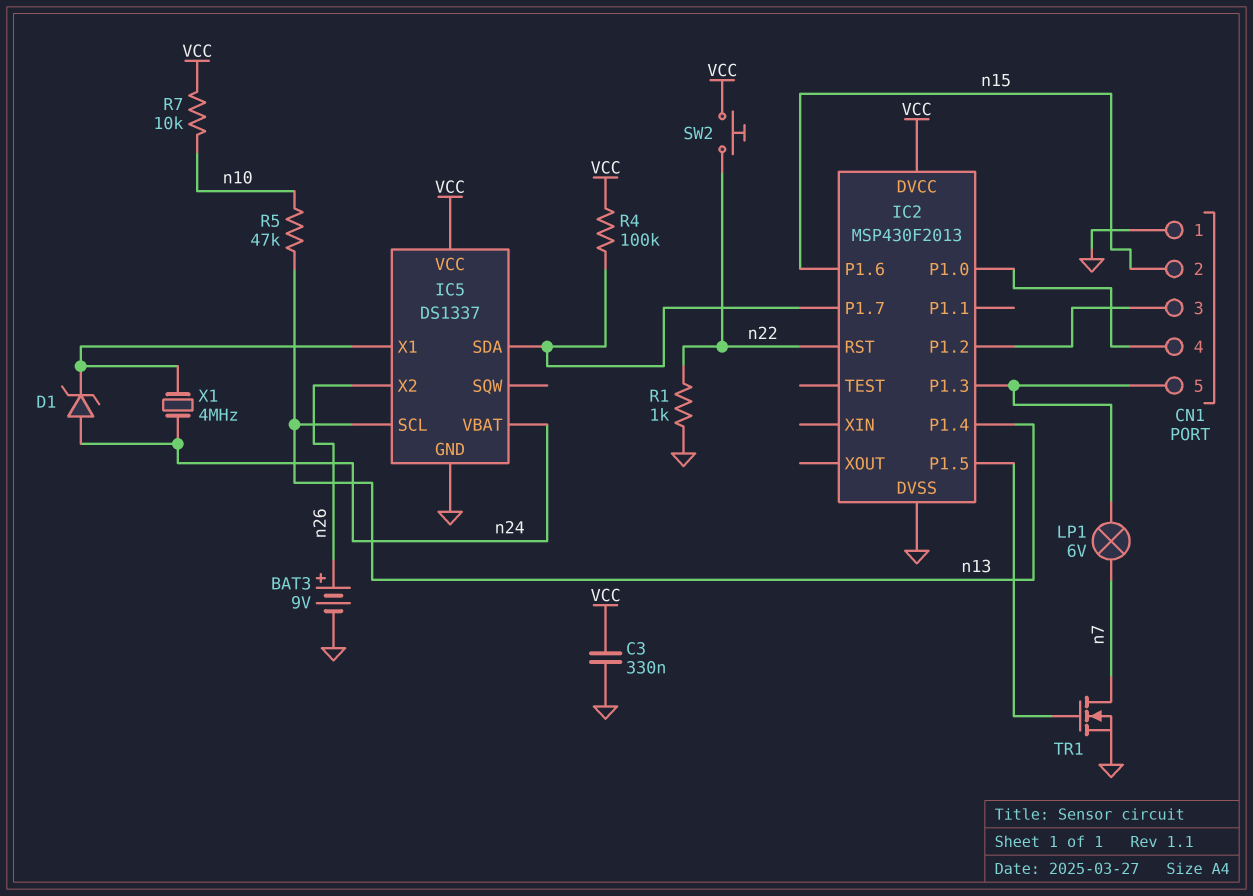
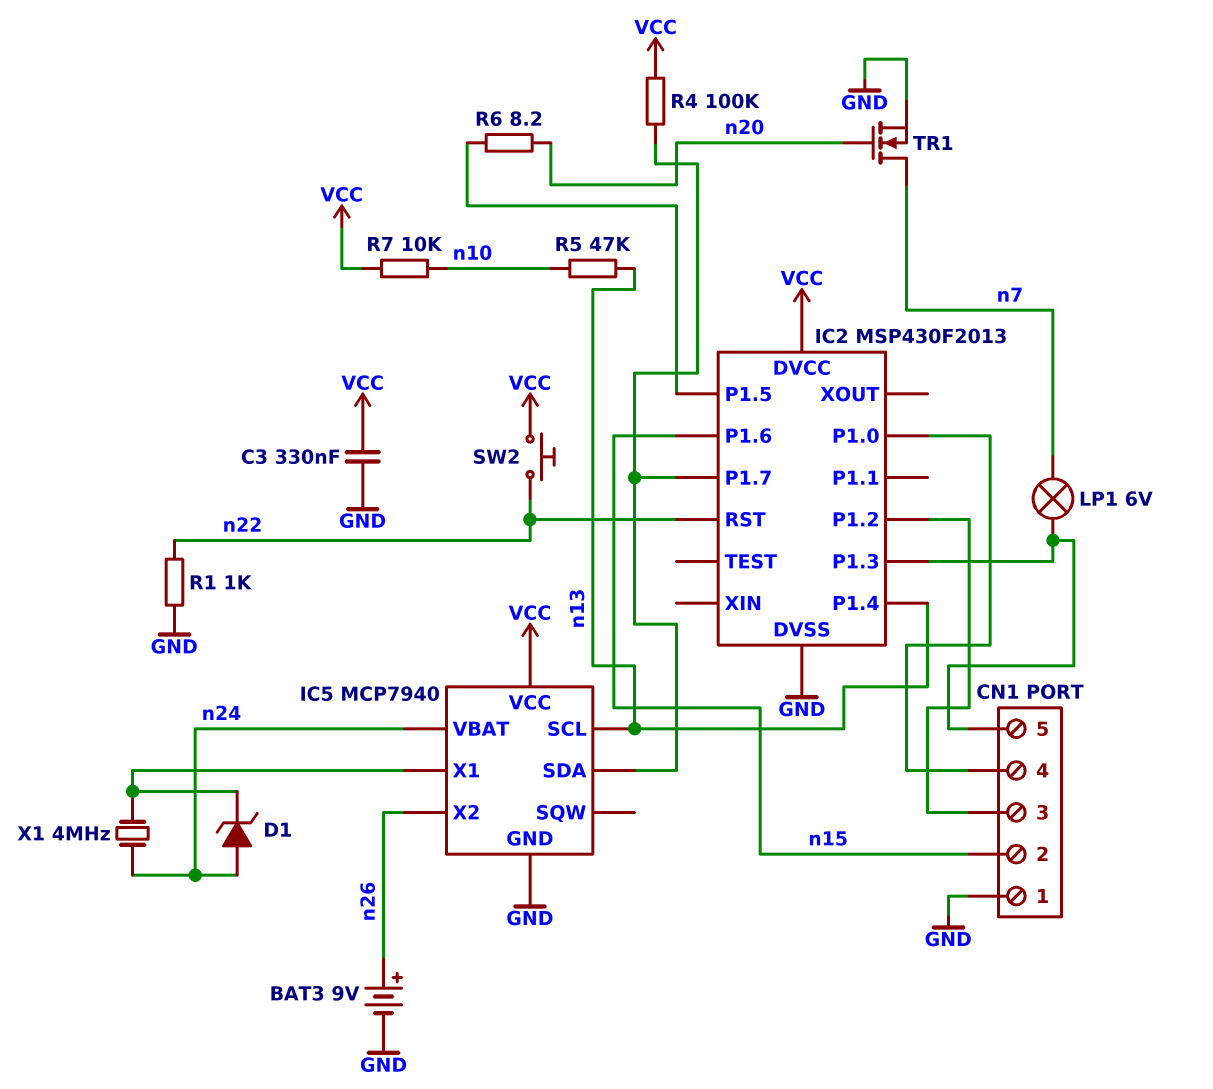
IC5: DS1337 -> MCP7940
R6: none -> 8.2 (IC2/P1.5, n20)
TR1: NMOS (G IC2/P1.5, D n7, S GND) -> NMOS (G n20, D n7, S GND)

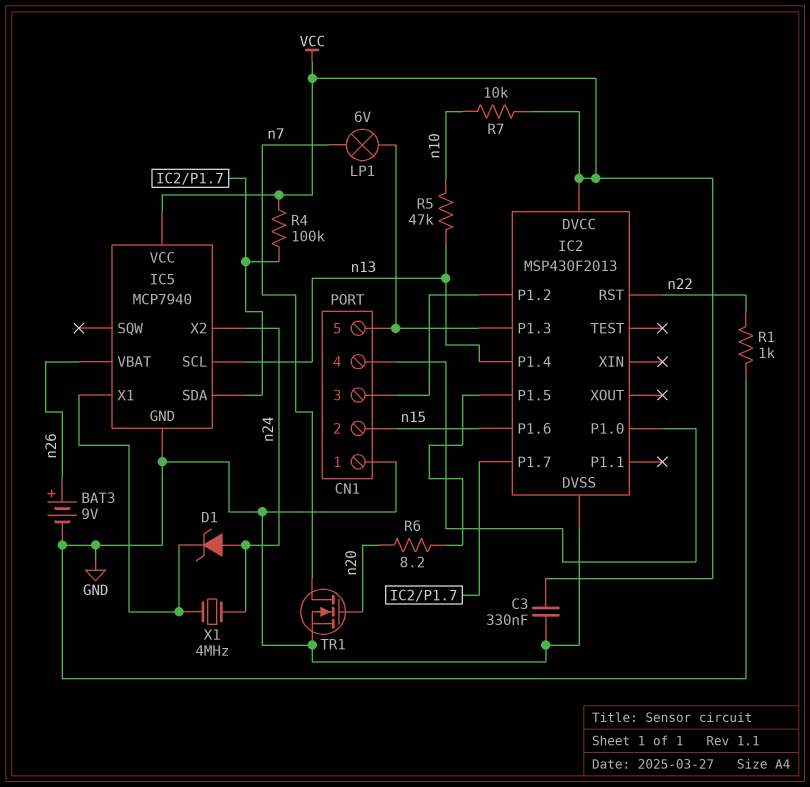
IC5 pin VBAT: n24 -> n26
IC5 pin X2: n26 -> n24
SW2: button (VCC, n22) -> none

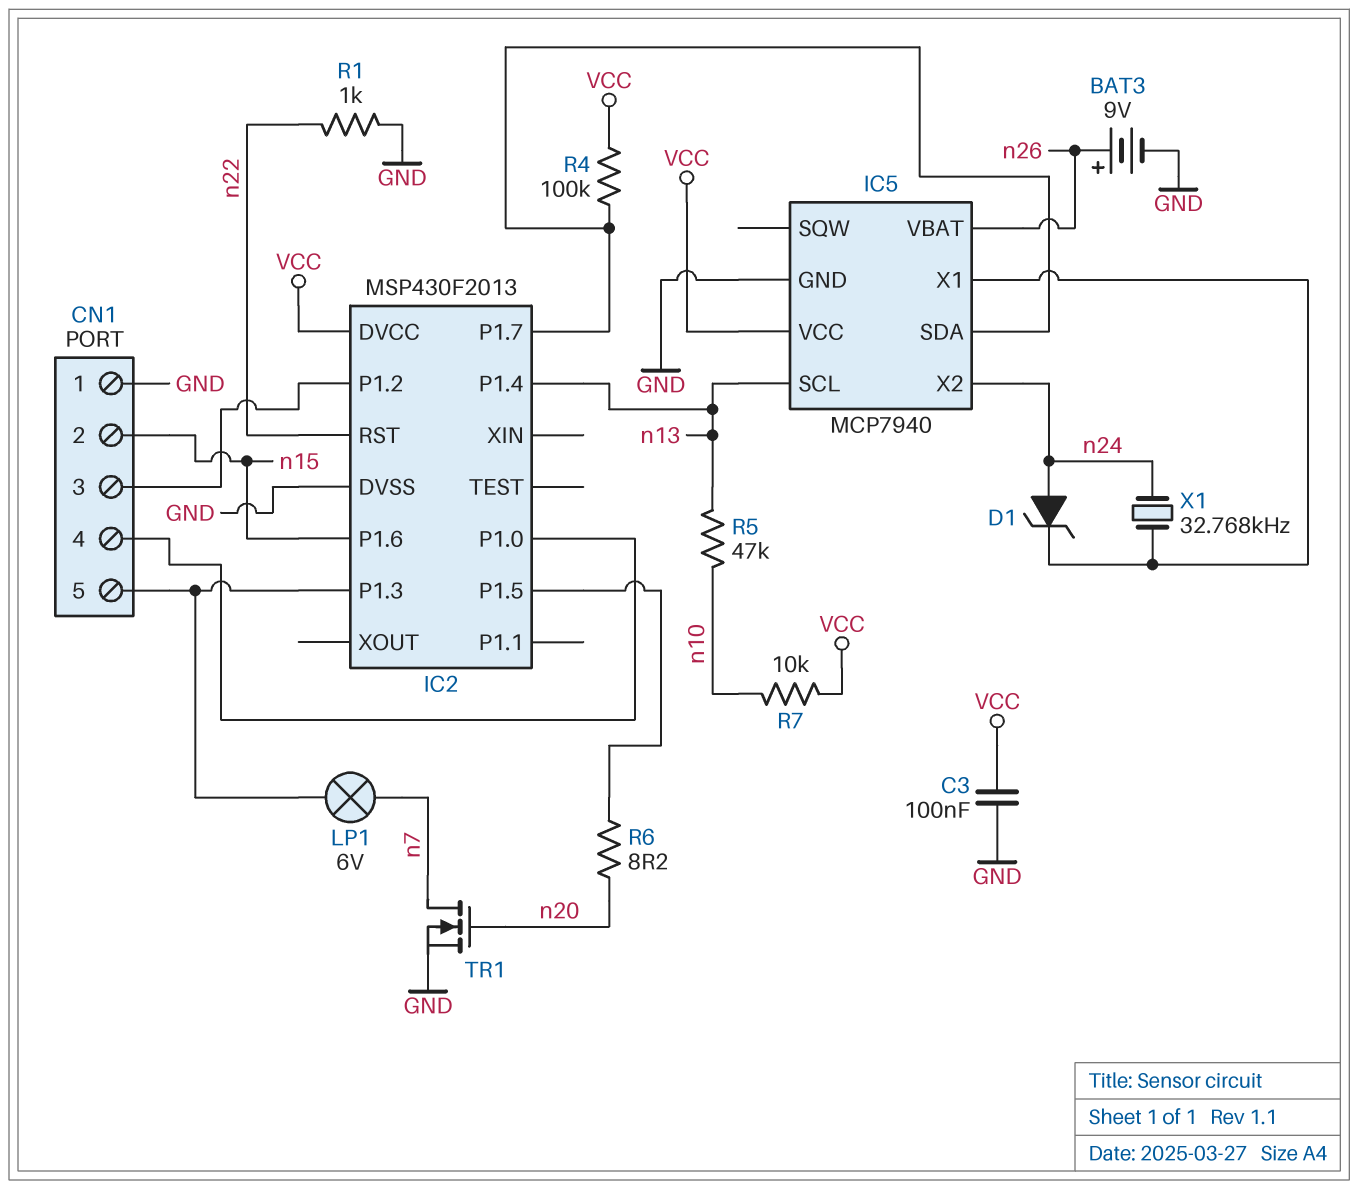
C3: 330nF (GND, VCC) -> 100nF (GND, VCC)
X1: 4MHz (IC5/X1, n24) -> 32.768kHz (IC5/X1, n24)

